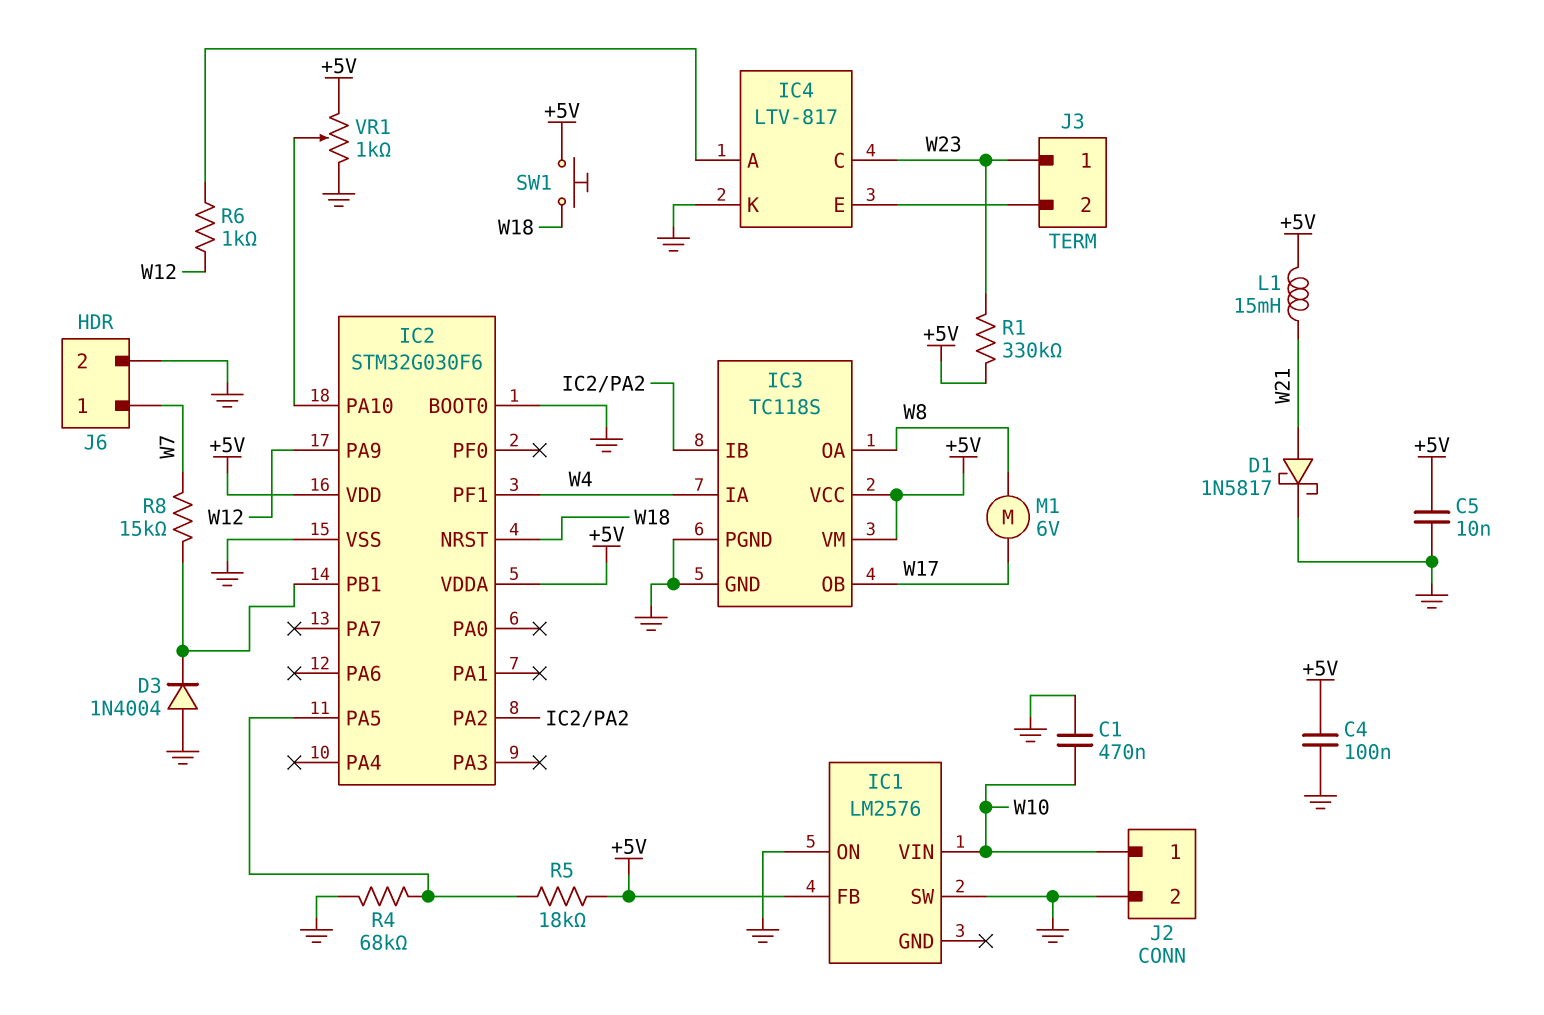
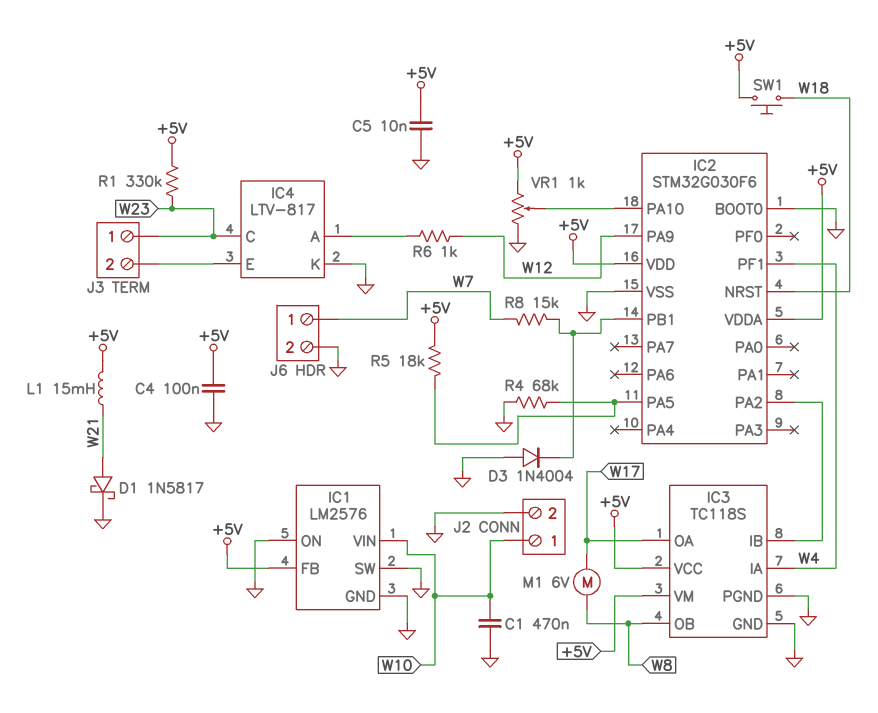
IC1 pin GND: none -> GND
IC3 pin OA: W8 -> W17
IC3 pin OB: W17 -> W8

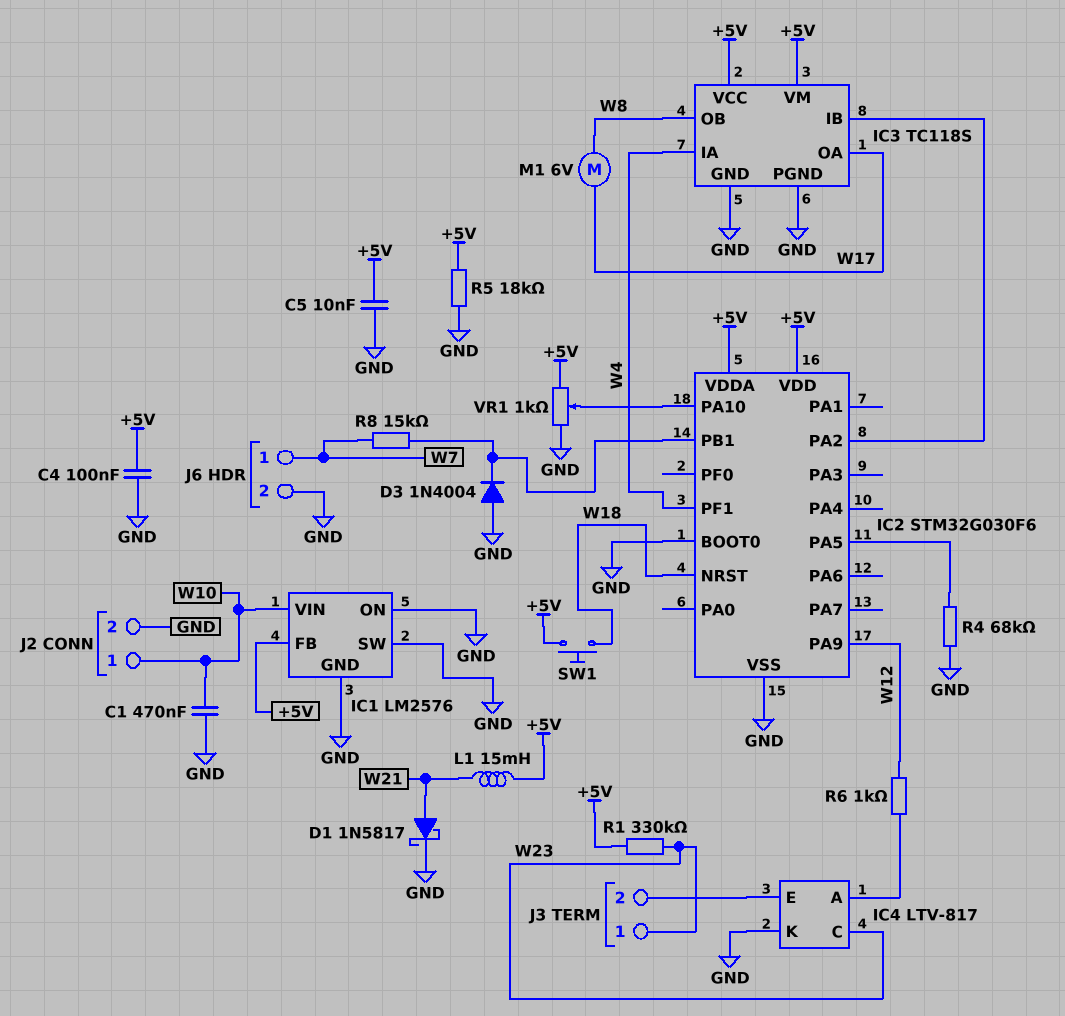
R5: 18k (+5V, IC2/PA5) -> 18k (+5V, GND)

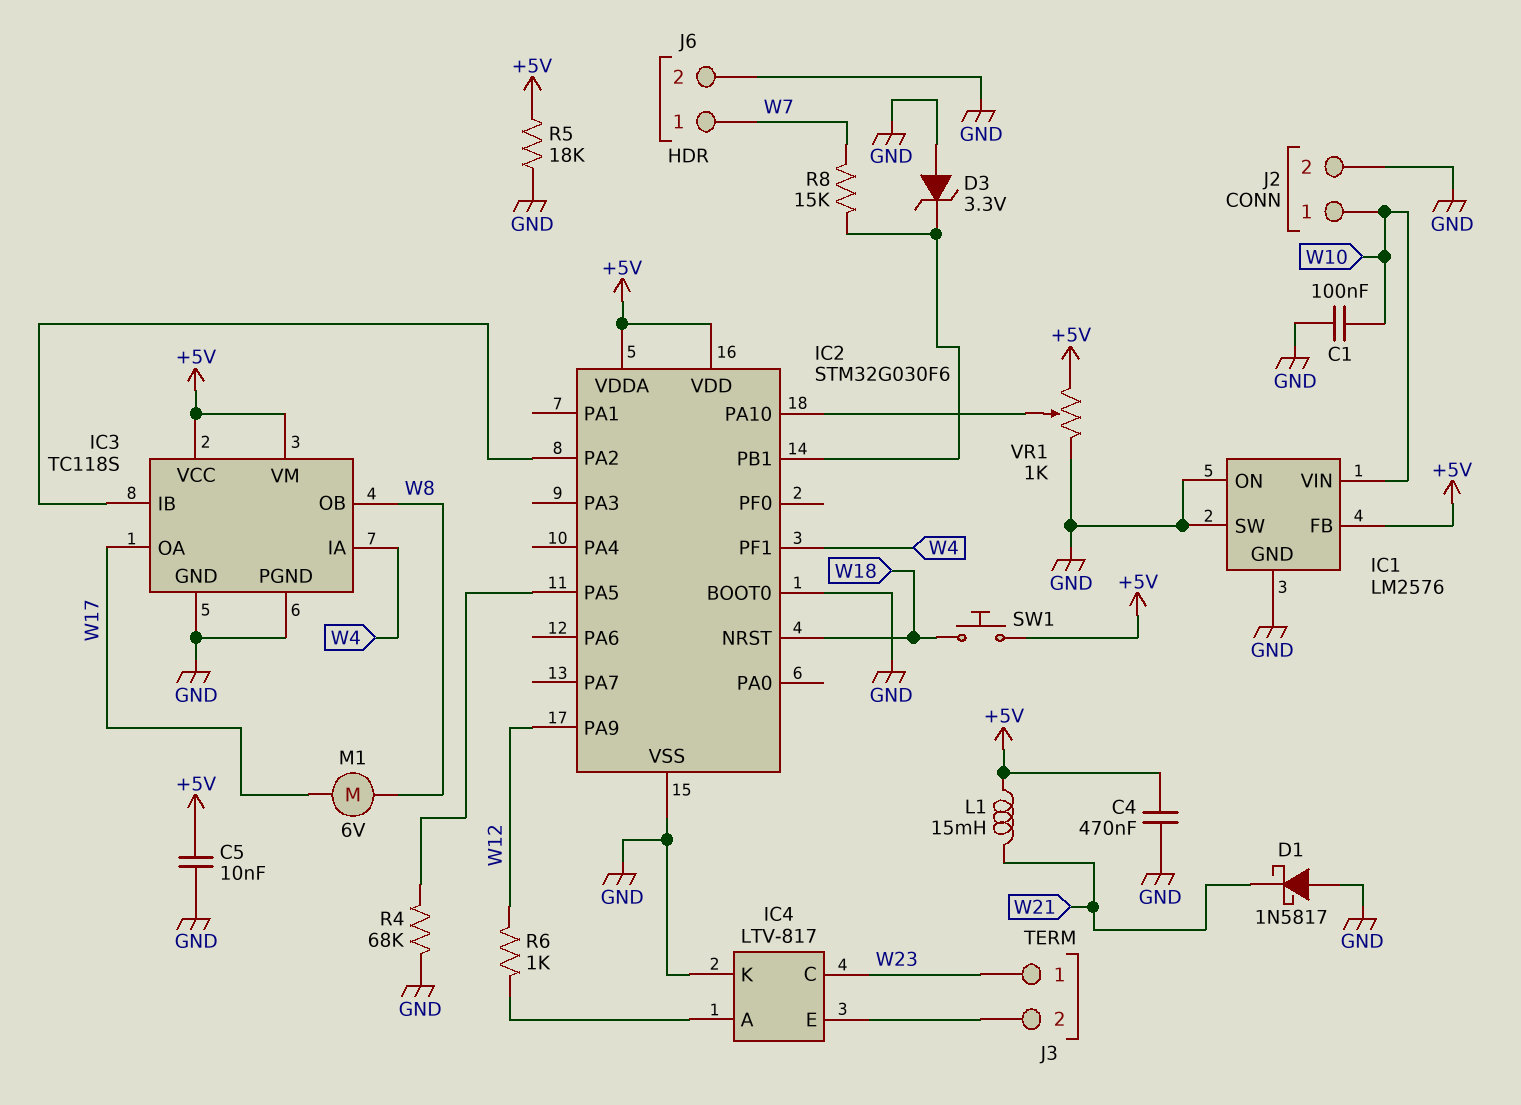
C1: 470nF (GND, W10) -> 100nF (GND, W10)
C4: 100nF (+5V, GND) -> 470nF (+5V, GND)
D1: schottky 1N5817 (A W21, K GND) -> schottky 1N5817 (A GND, K W21)
D3: diode 1N4004 (A GND, K IC2/PB1) -> zener 3.3V (A GND, K IC2/PB1)
R1: 330k (+5V, W23) -> none

